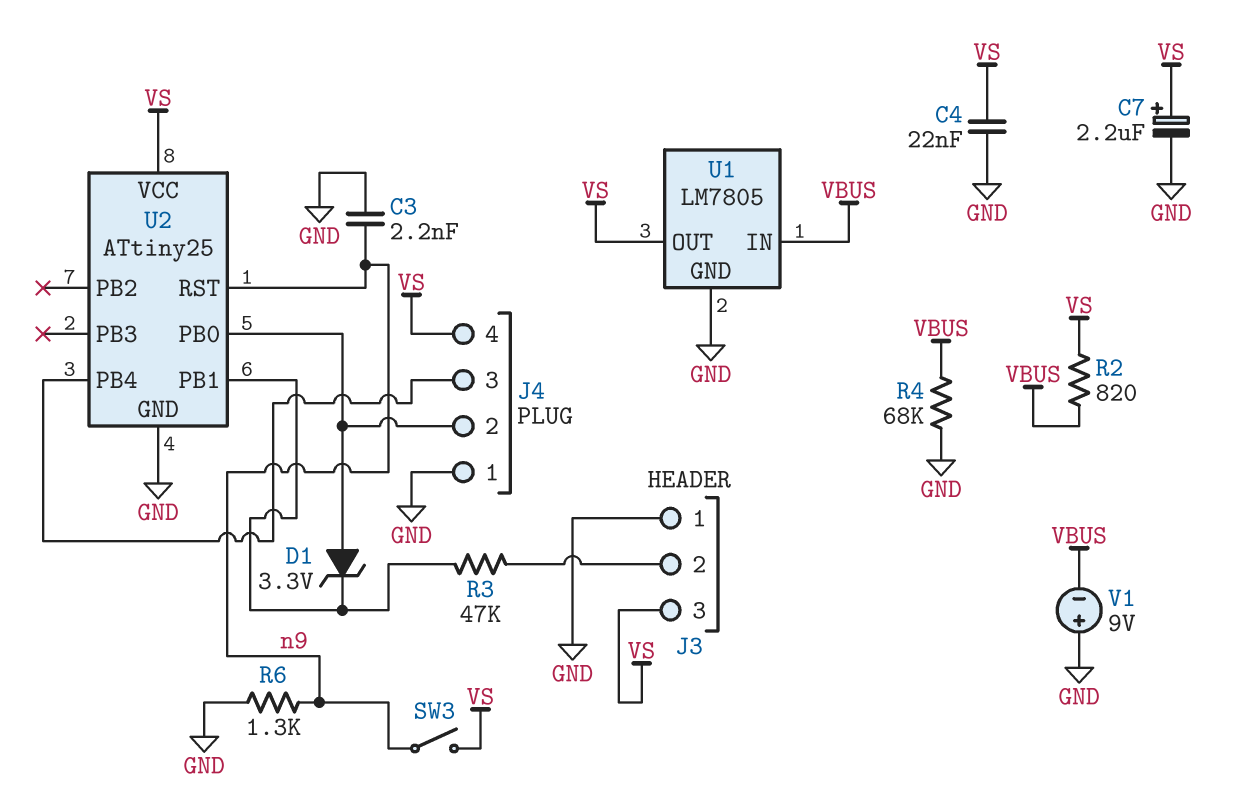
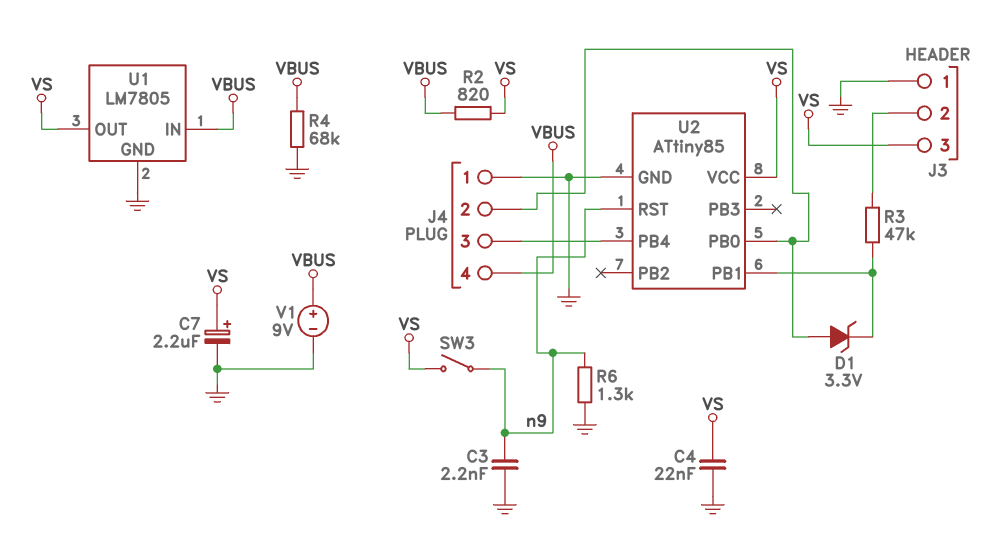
J4 pin 4: VS -> VBUS
U2: ATtiny25 -> ATtiny85
V1: 9V (plus GND, minus VBUS) -> 9V (plus VBUS, minus GND)

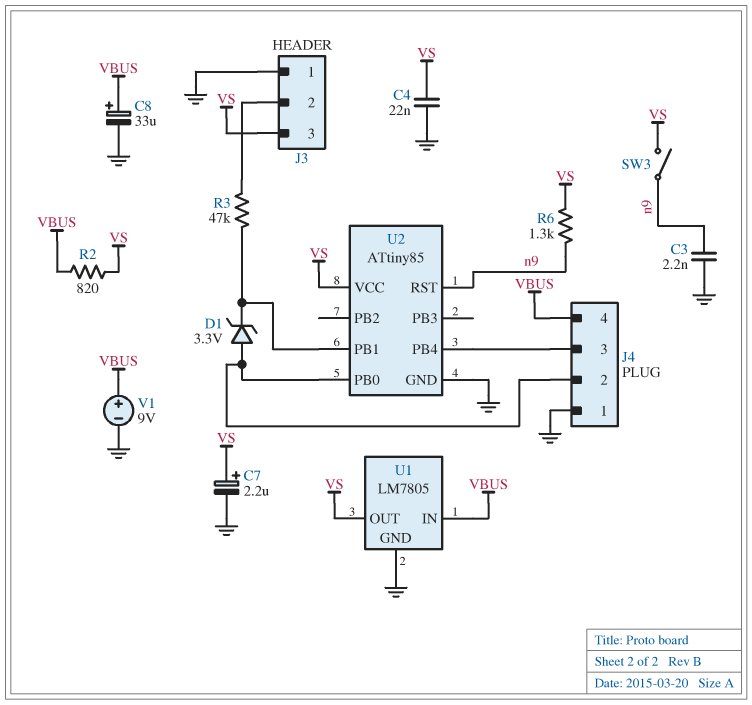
C8: none -> 33uF (plus VBUS, minus GND)
R4: 68k (GND, VBUS) -> none
R6: 1.3k (GND, n9) -> 1.3k (VS, n9)

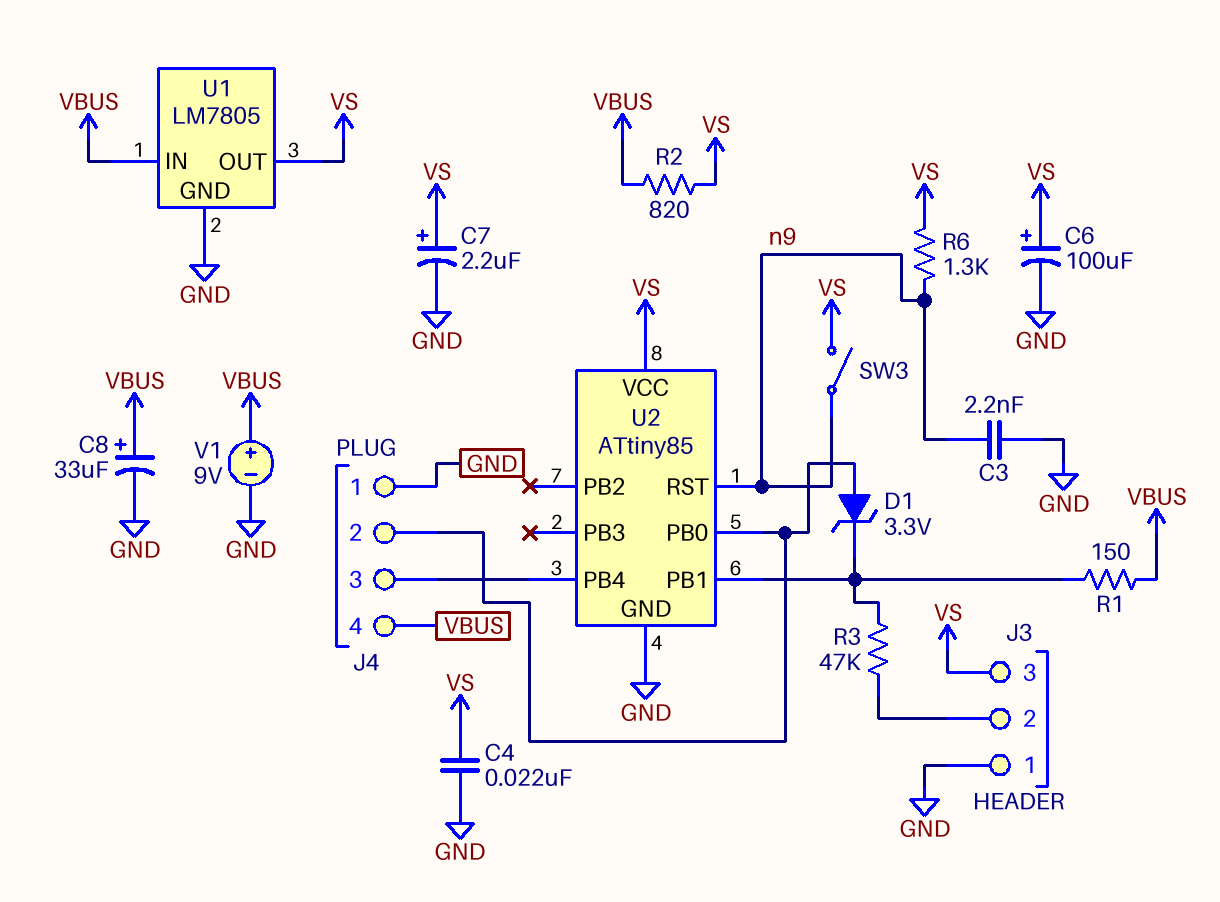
C6: none -> 100uF (plus VS, minus GND)
R1: none -> 150 (U2/PB1, VBUS)

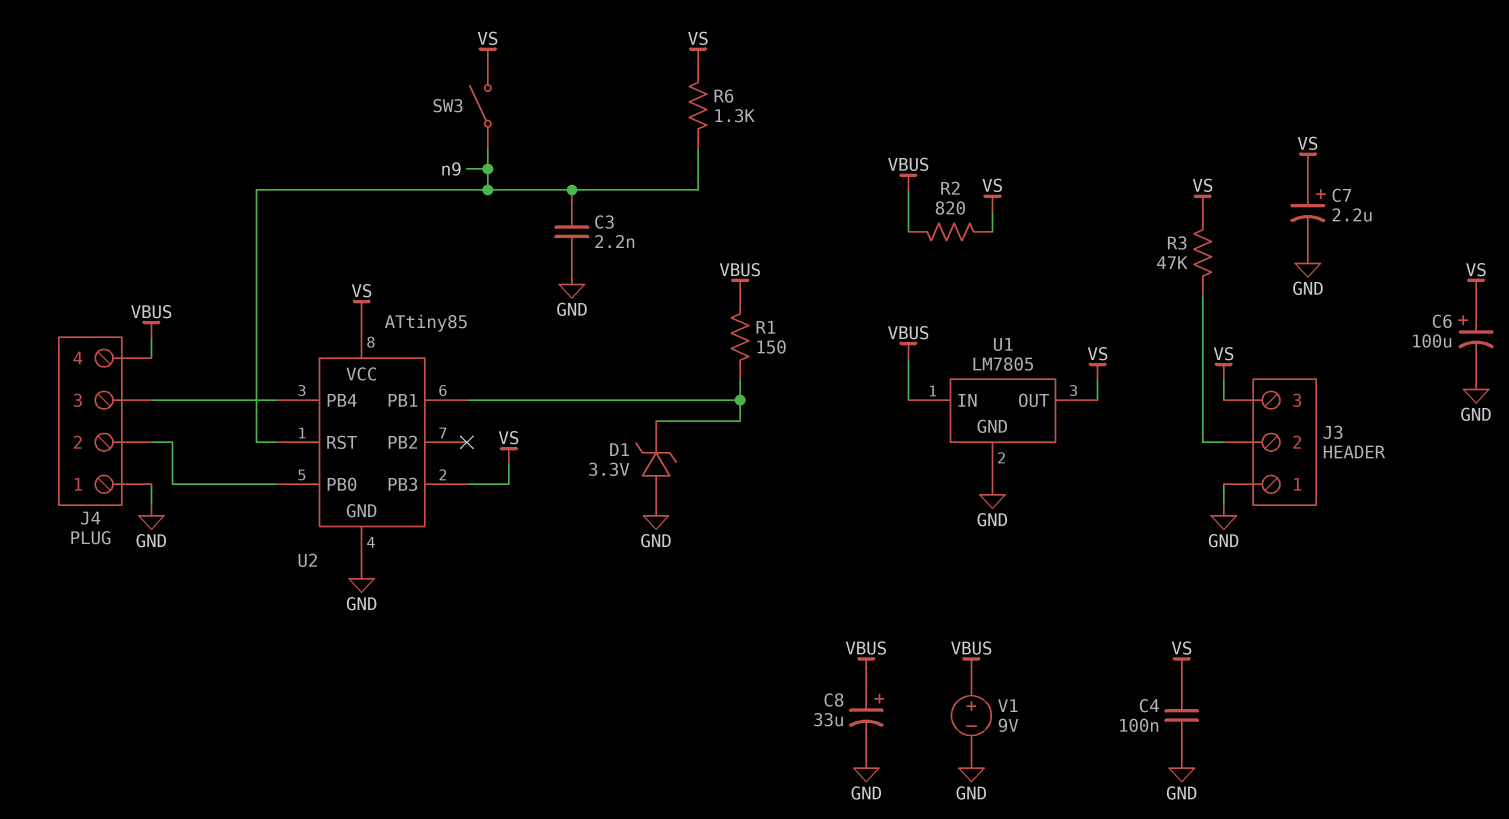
C4: 22nF (GND, VS) -> 100nF (GND, VS)
D1: zener 3.3V (A J4/2, K U2/PB1) -> zener 3.3V (A GND, K U2/PB1)
R3: 47k (J3/2, U2/PB1) -> 47k (J3/2, VS)
U2 pin PB3: none -> VS

